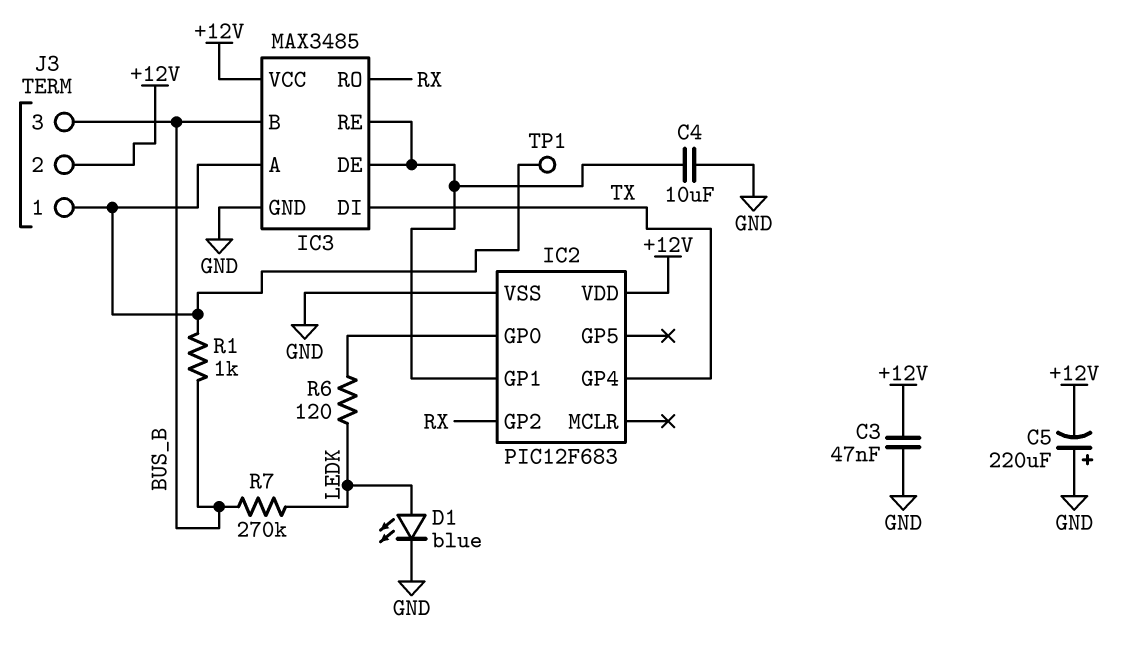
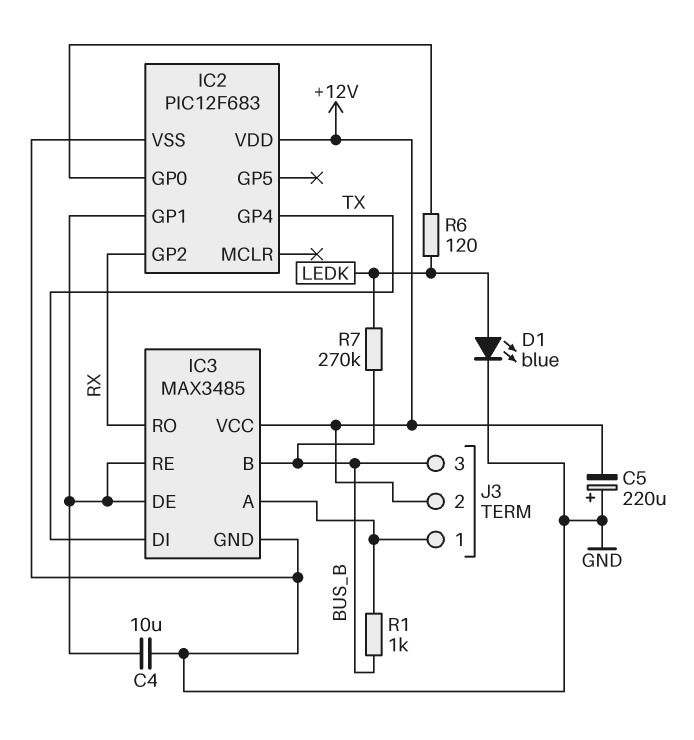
C3: 47nF (+12V, GND) -> none
TP1: test point (IC3/A) -> none

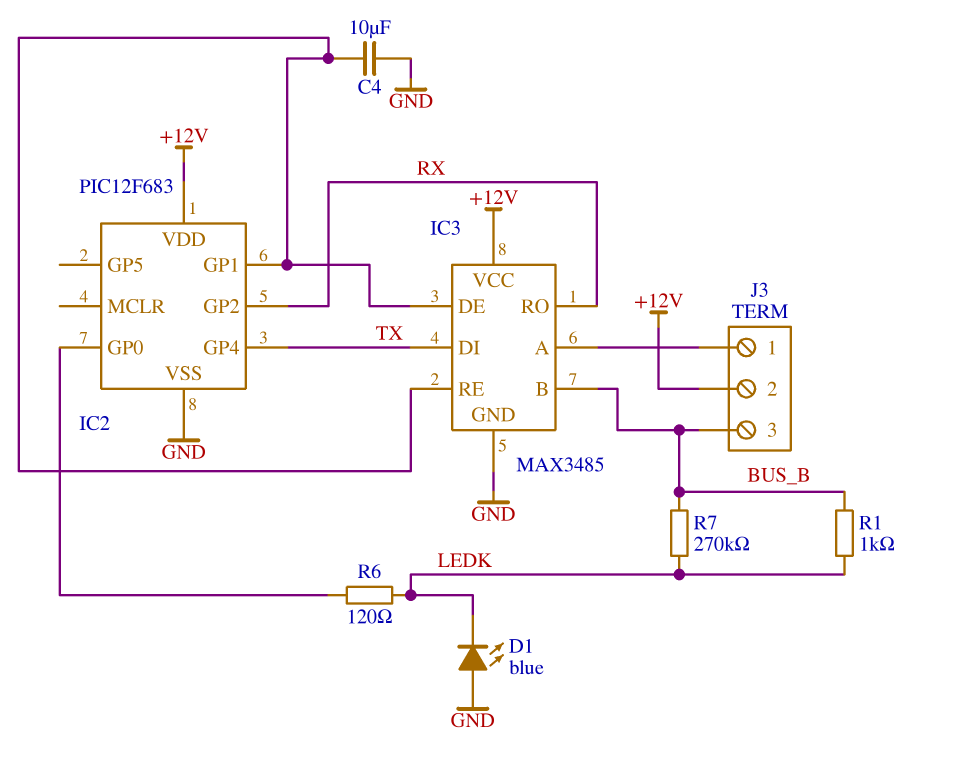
C5: 220uF (plus GND, minus +12V) -> none
D1: LED blue (A LEDK, K GND) -> LED blue (A GND, K LEDK)
R1: 1k (BUS_B, IC3/A) -> 1k (BUS_B, LEDK)

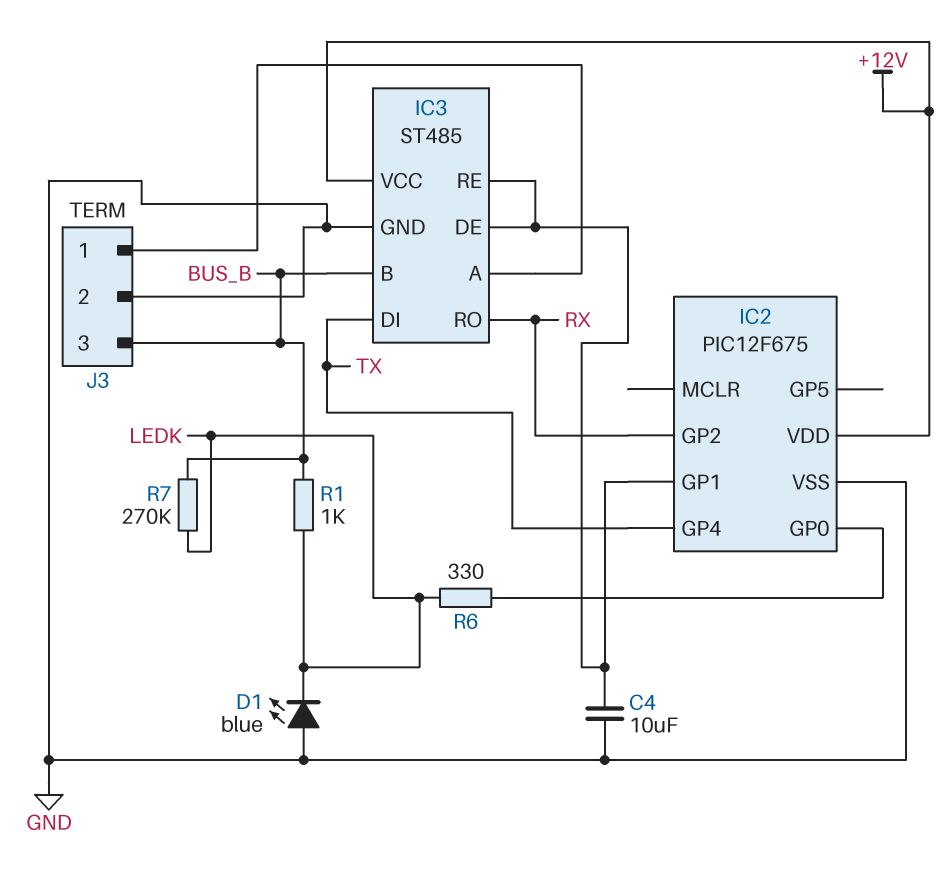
IC2: PIC12F683 -> PIC12F675
IC3: MAX3485 -> ST485
J3 pin 2: +12V -> GND
R6: 120 (IC2/GP0, LEDK) -> 330 (IC2/GP0, LEDK)

